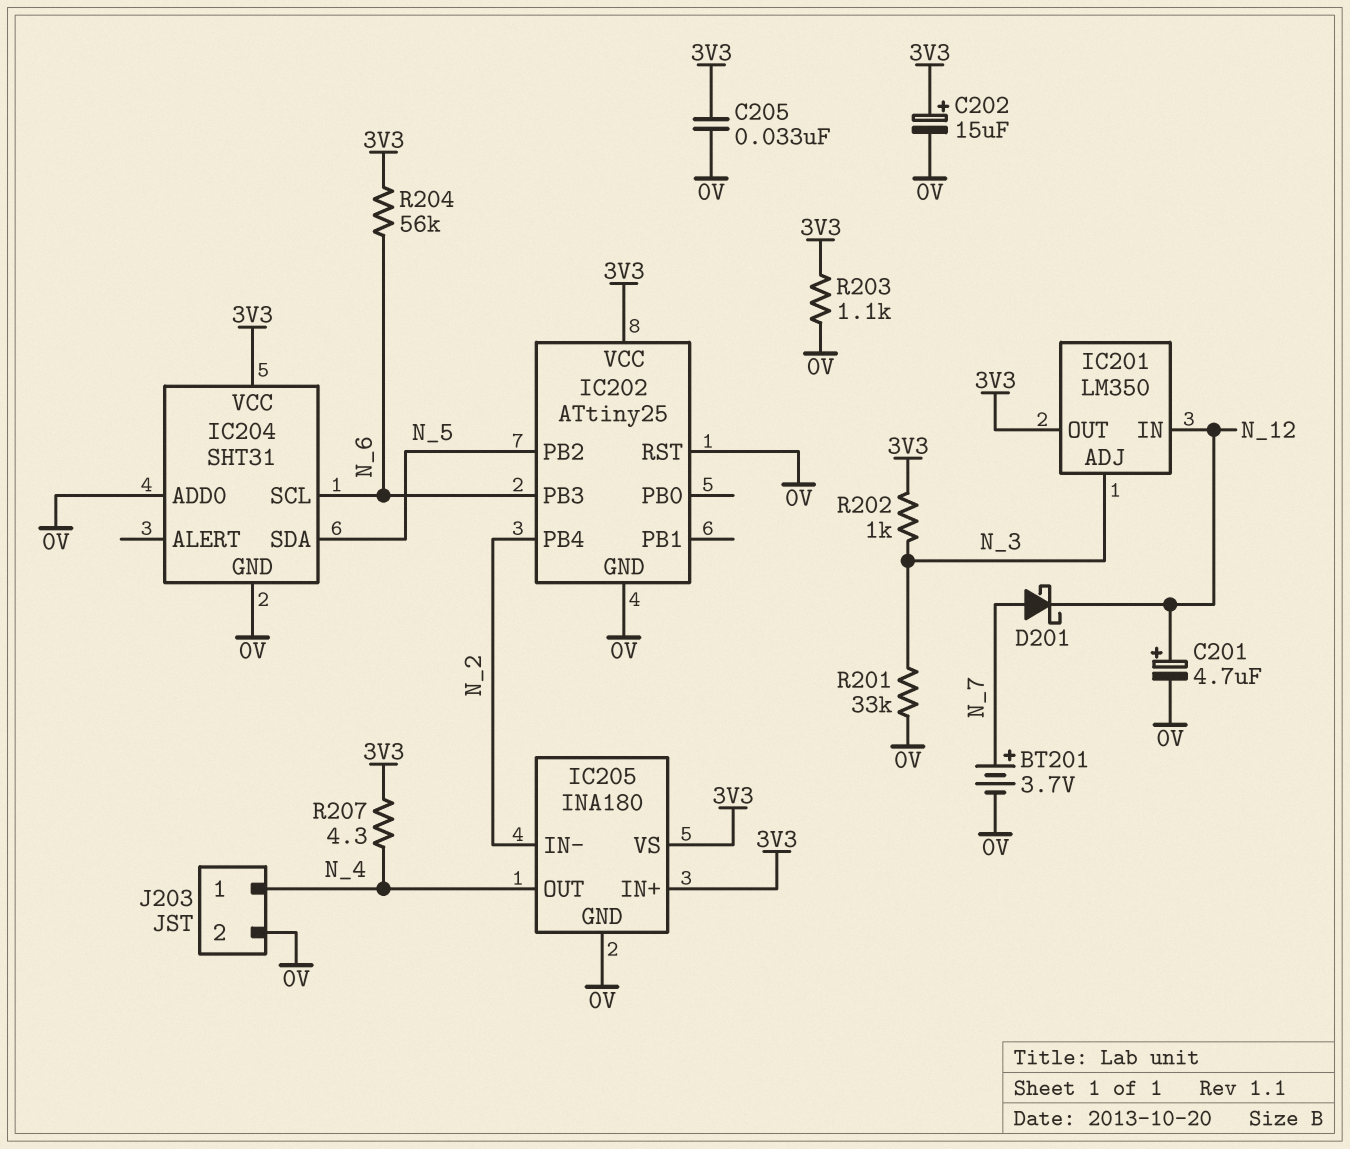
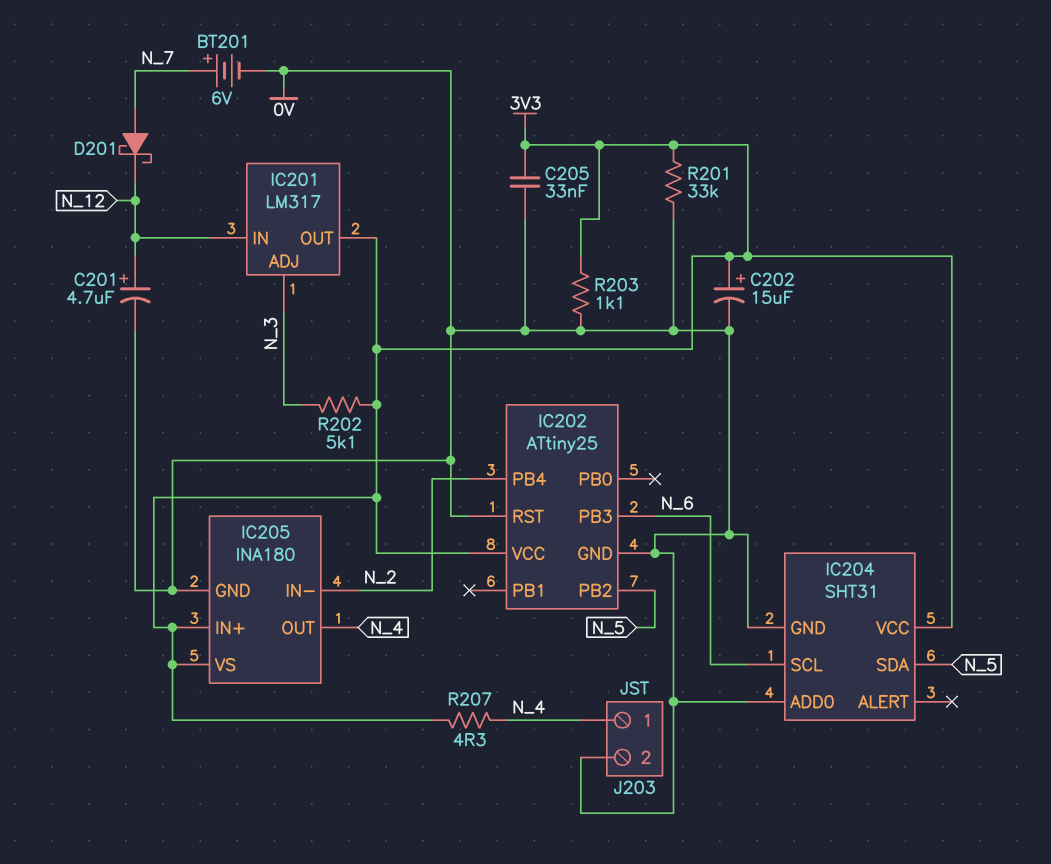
BT201: 3.7V (plus N_7, minus 0V) -> 6V (plus N_7, minus 0V)
IC201: LM350 -> LM317
R201: 33k (0V, N_3) -> 33k (0V, 3V3)
R202: 1k (3V3, N_3) -> 5.1k (3V3, N_3)
R204: 56k (3V3, N_6) -> none

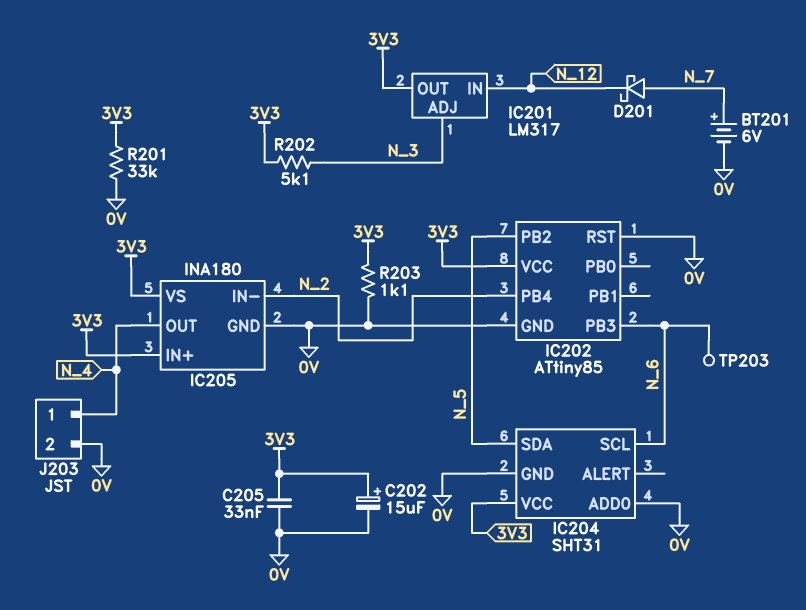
C201: 4.7uF (plus N_12, minus 0V) -> none
IC202: ATtiny25 -> ATtiny85
R207: 4.3 (3V3, N_4) -> none
TP203: none -> test point (N_6)

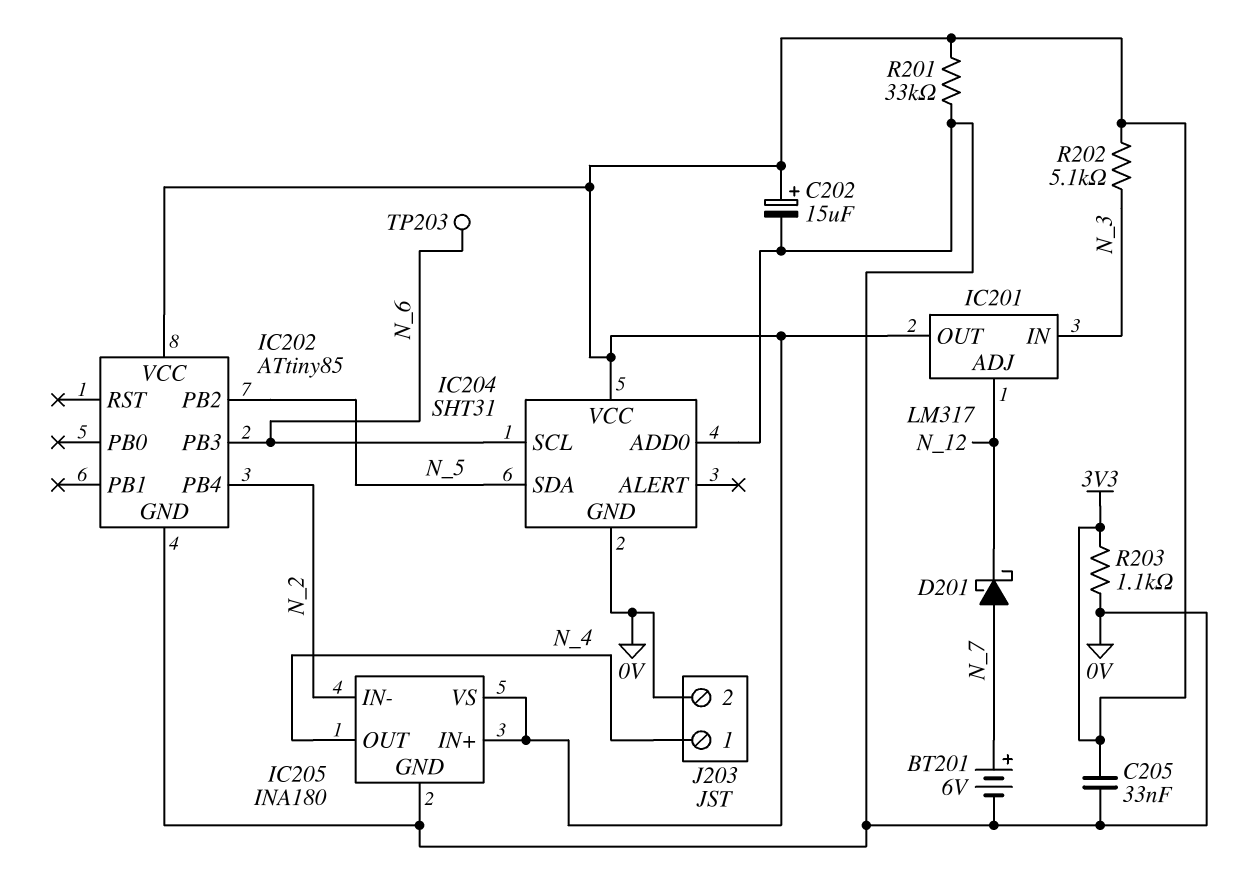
IC201 pin ADJ: N_3 -> N_12
IC201 pin IN: N_12 -> N_3
IC202 pin RST: 0V -> none

